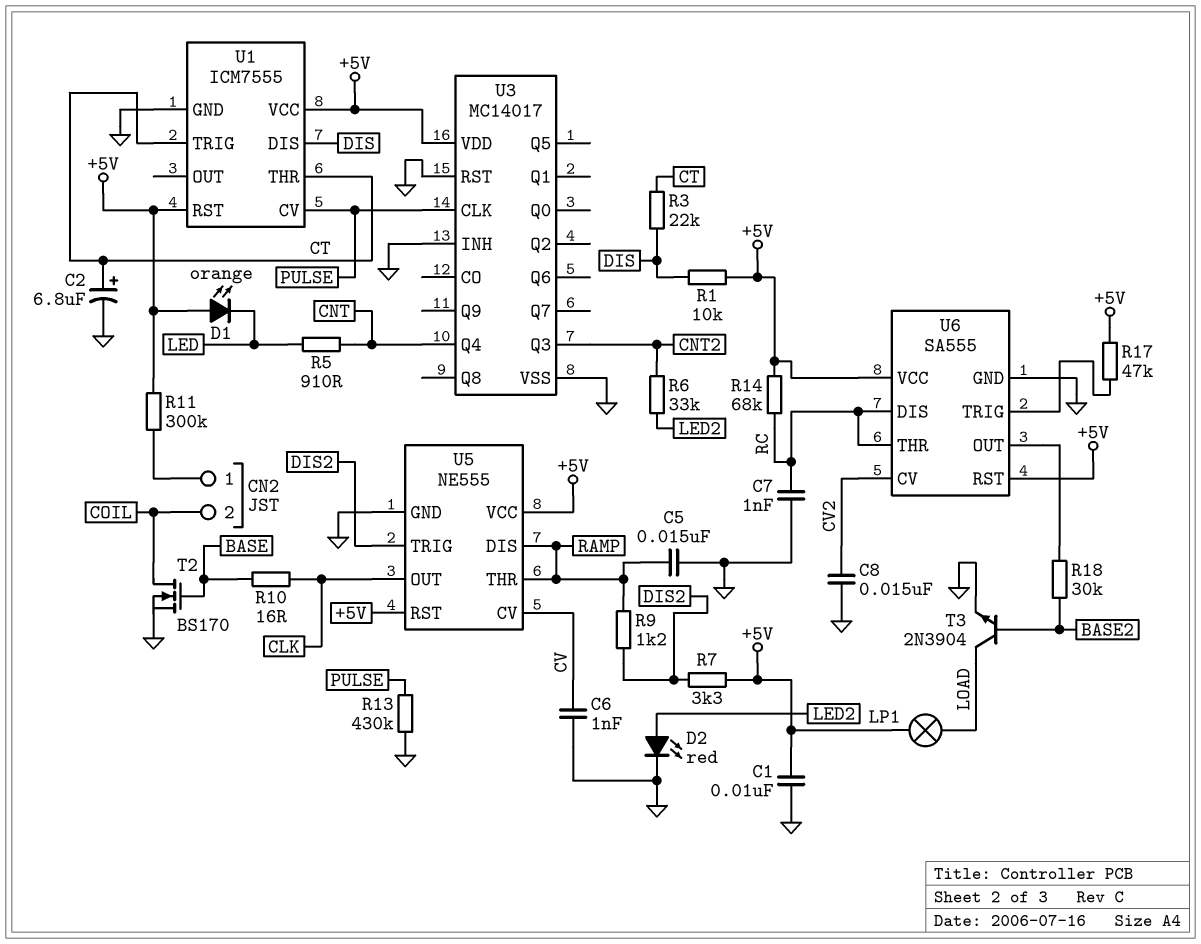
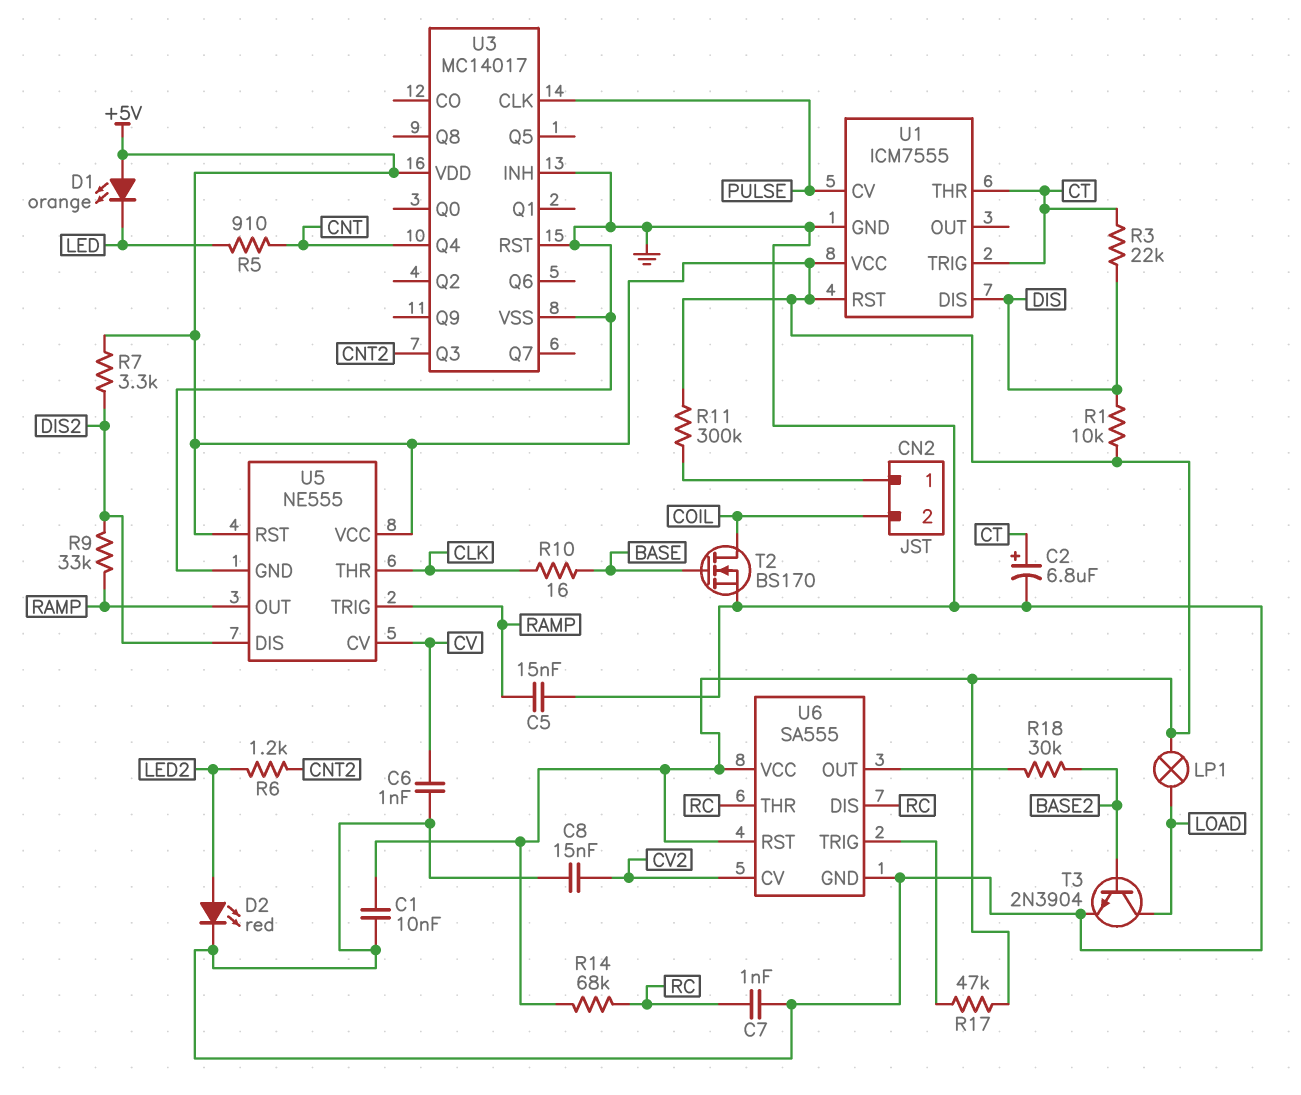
R6: 33k (CNT2, LED2) -> 1.2k (CNT2, LED2)
R9: 1.2k (DIS2, RAMP) -> 33k (DIS2, RAMP)
R13: 430k (GND, PULSE) -> none
U5 pin DIS: RAMP -> DIS2
U5 pin OUT: CLK -> RAMP
U5 pin THR: RAMP -> CLK
U5 pin TRIG: DIS2 -> RAMP

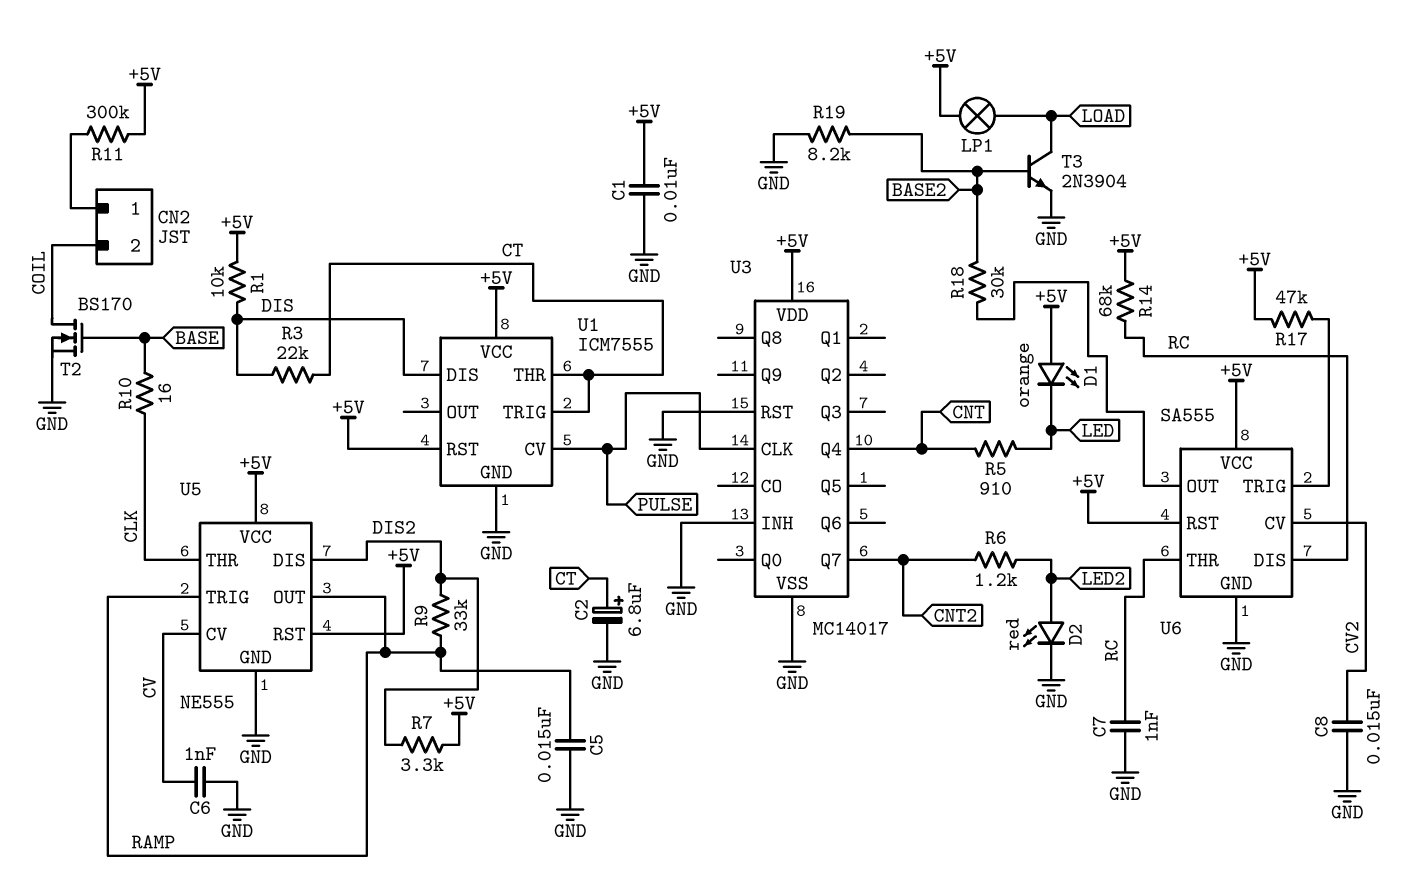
R19: none -> 8.2k (BASE2, GND)
U3 pin Q3: CNT2 -> none
U3 pin Q7: none -> CNT2

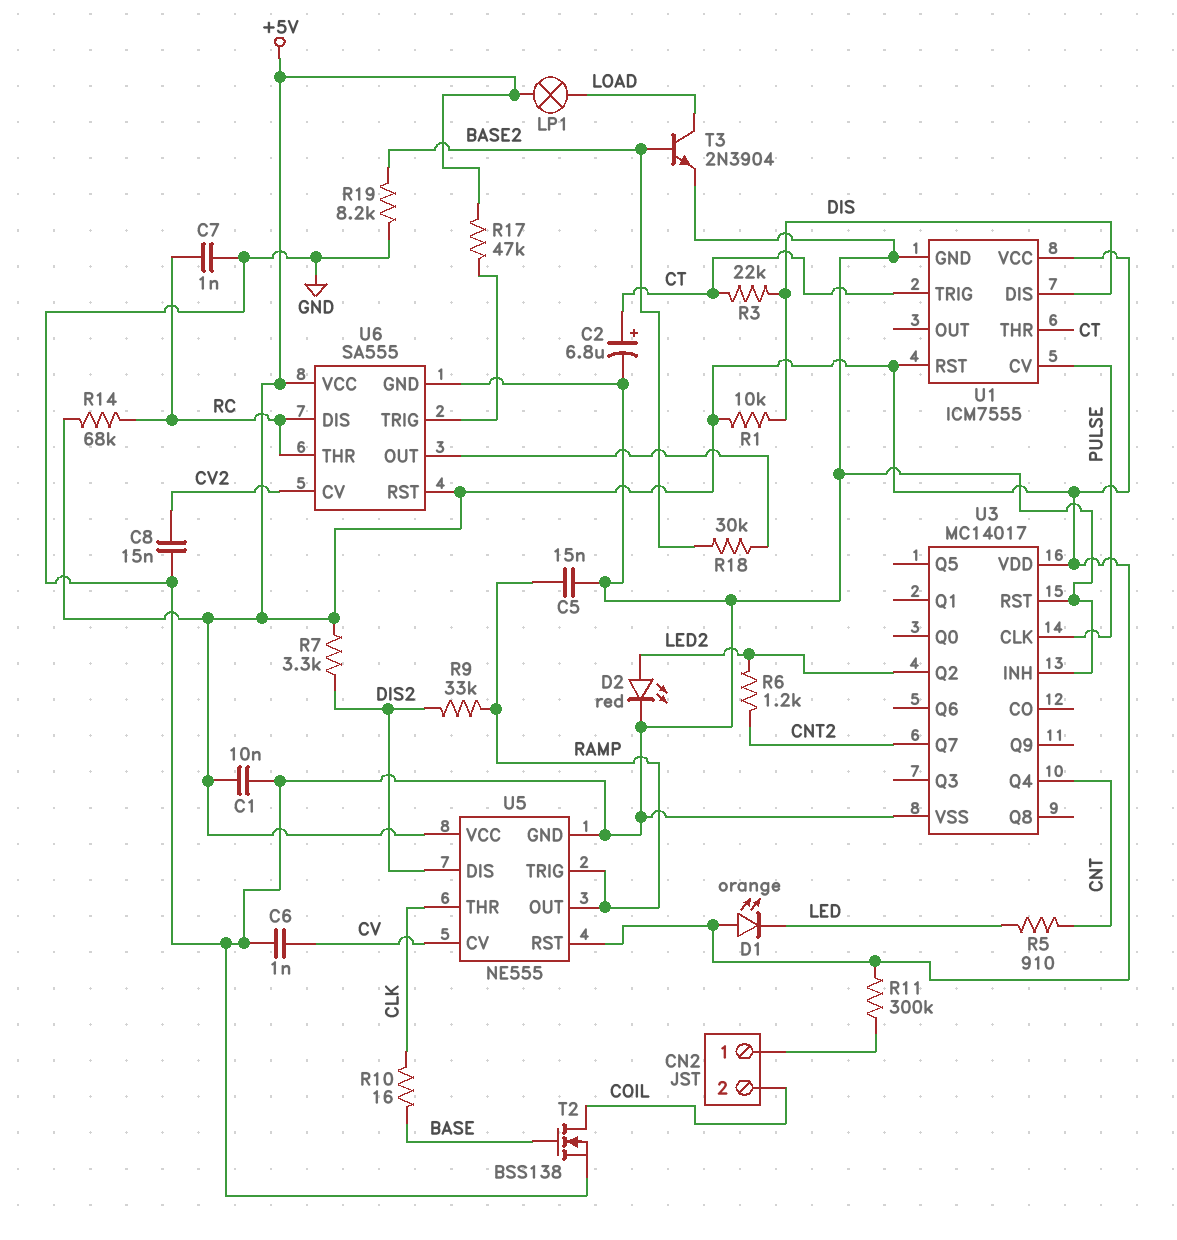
T2: NMOS BS170 (G BASE, D COIL, S GND) -> NMOS BSS138 (G BASE, D COIL, S GND)
U3 pin Q2: none -> LED2

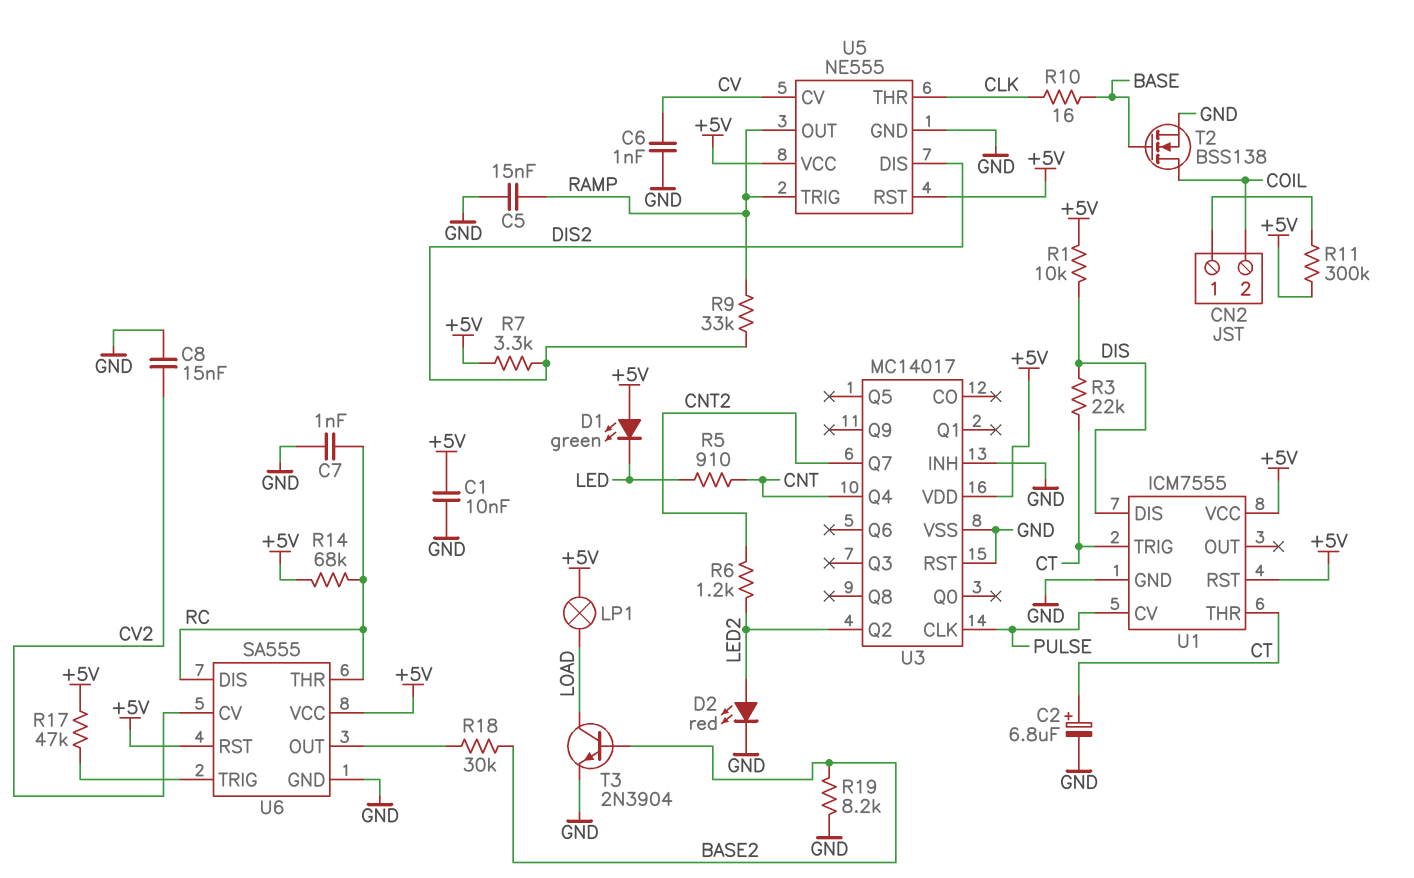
D1: LED orange (A +5V, K LED) -> LED green (A +5V, K LED)

